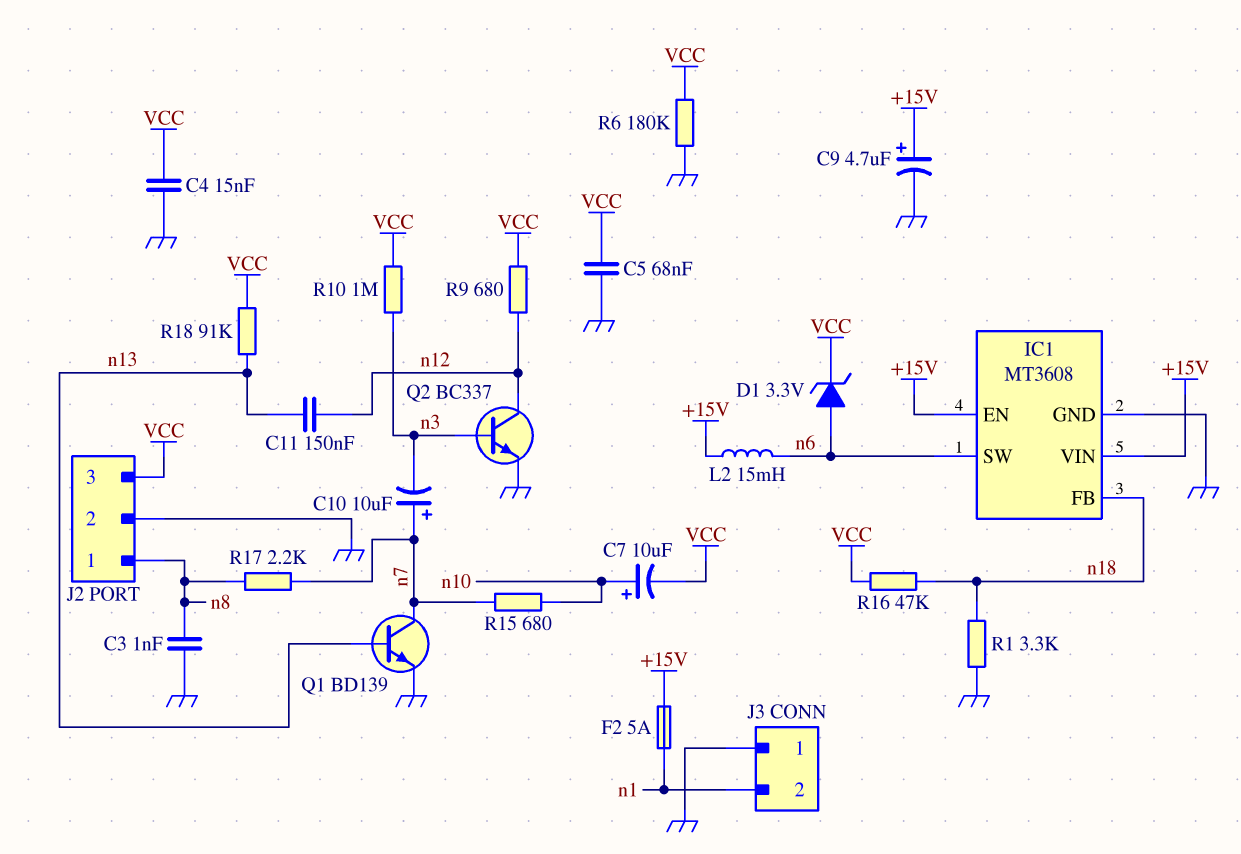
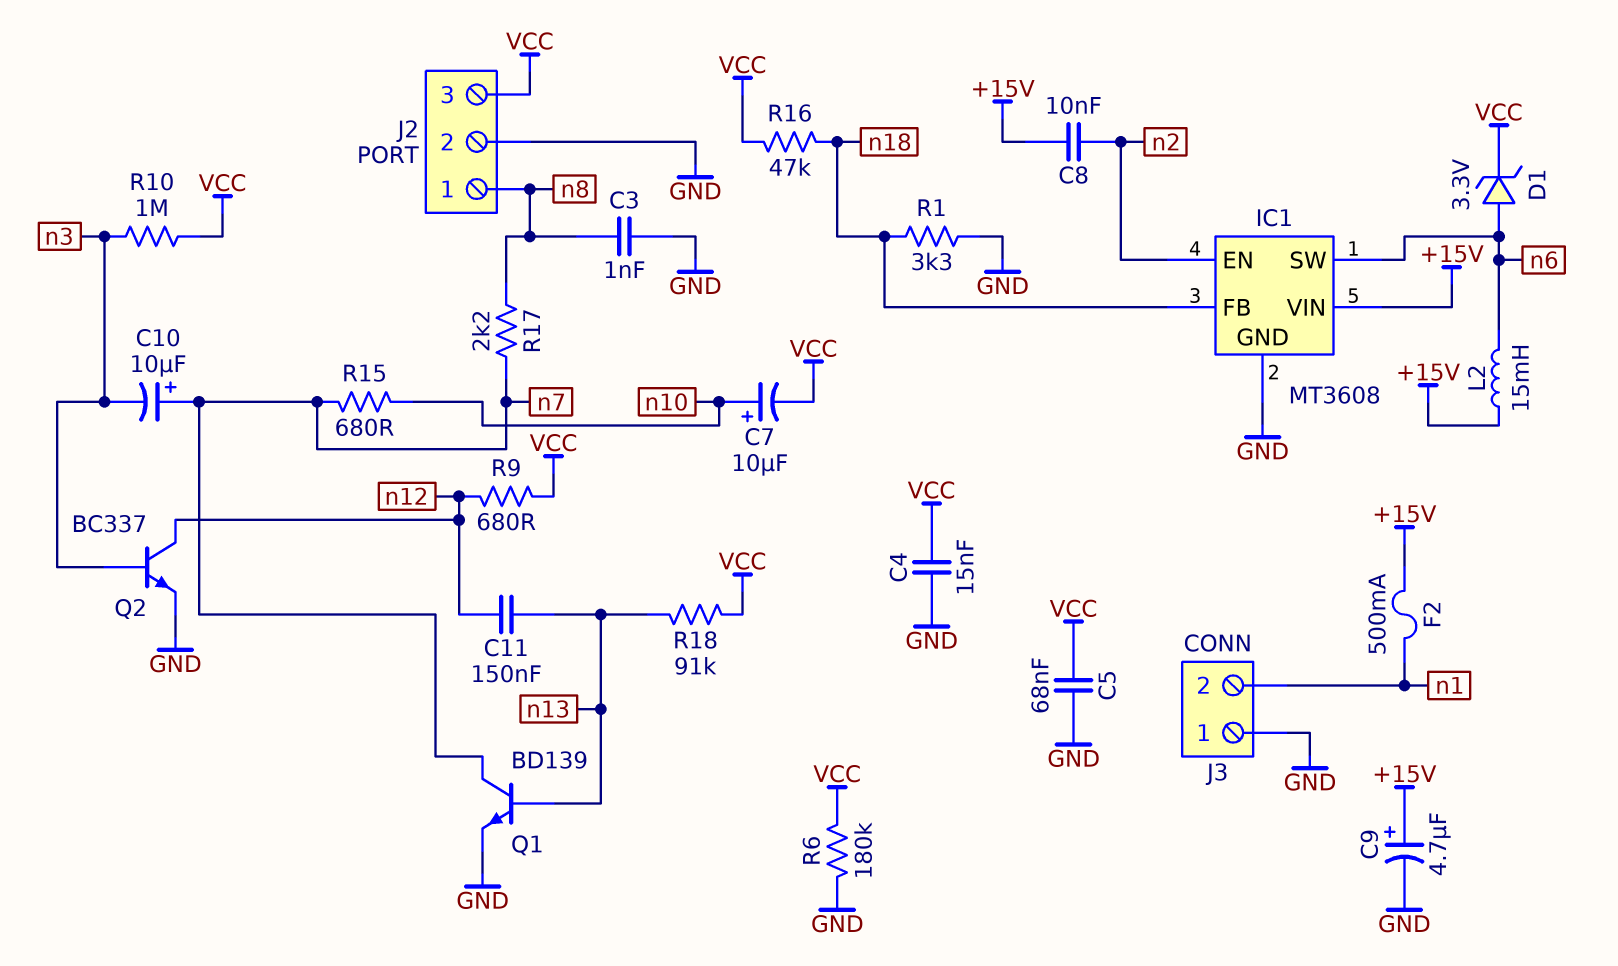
C8: none -> 10nF (+15V, n2)
F2: 5A (+15V, n1) -> 500mA (+15V, n1)
IC1 pin EN: +15V -> n2

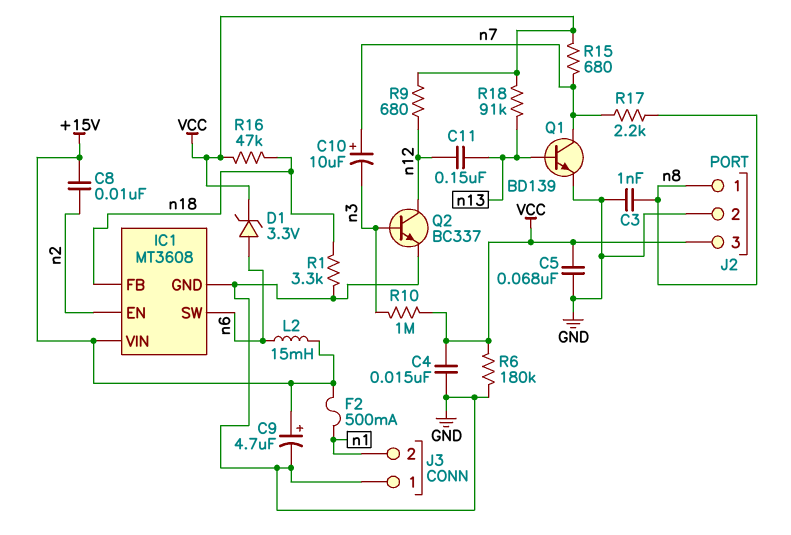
C7: 10uF (plus n10, minus VCC) -> none
R15: 680 (n7, n10) -> 680 (VCC, n7)

